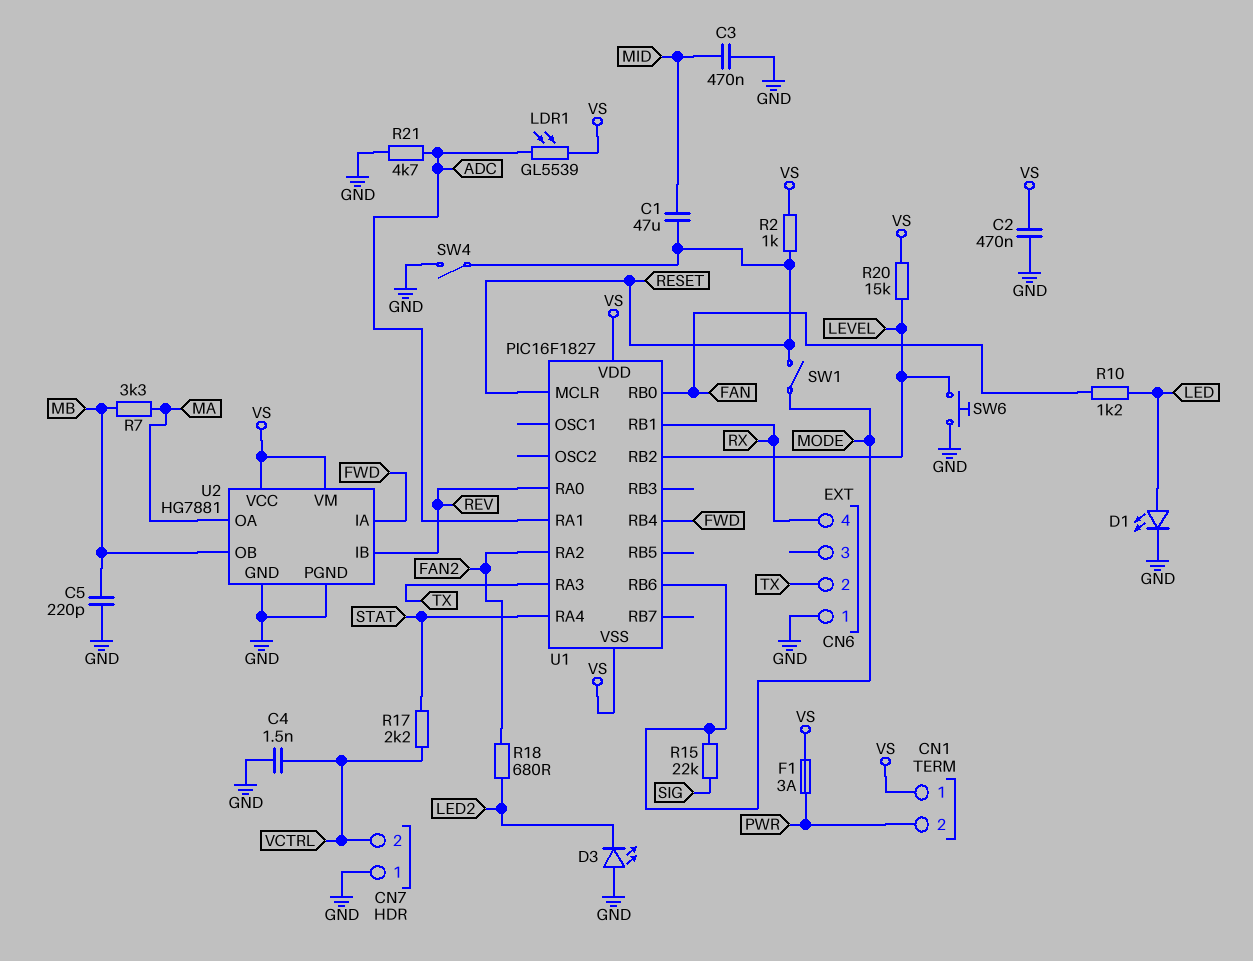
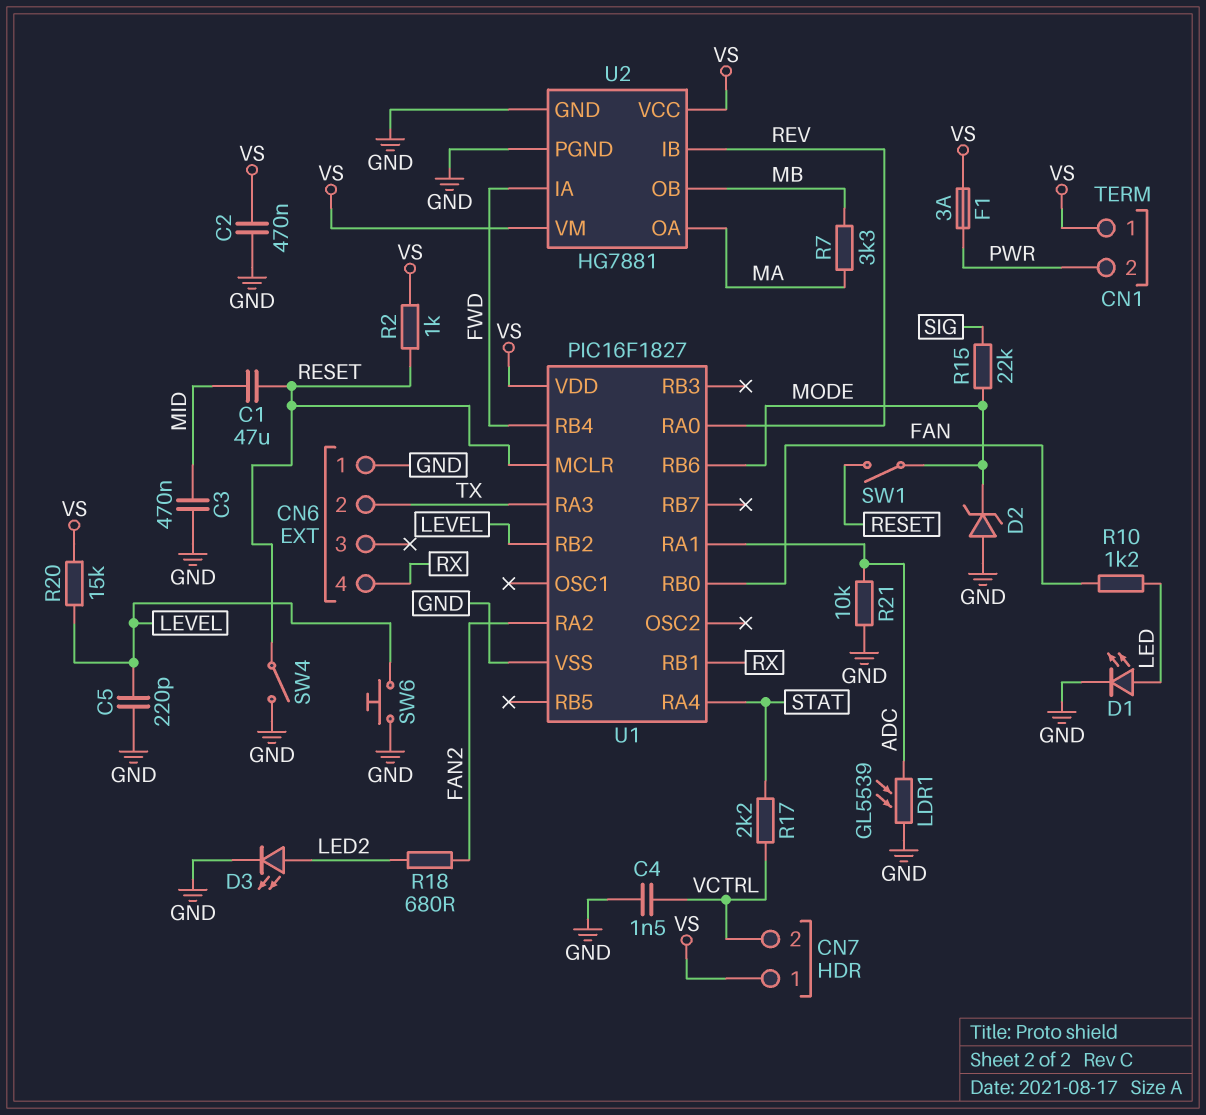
C5: 220pF (GND, MB) -> 220pF (GND, LEVEL)
CN7 pin 1: GND -> VS
D2: none -> zener (A GND, K MODE)
D3: LED (A GND, K LED2) -> LED (A LED2, K GND)
LDR1: GL5539 (ADC, VS) -> GL5539 (ADC, GND)
R21: 4.7k (ADC, GND) -> 10k (ADC, GND)
U1 pin VSS: VS -> GND

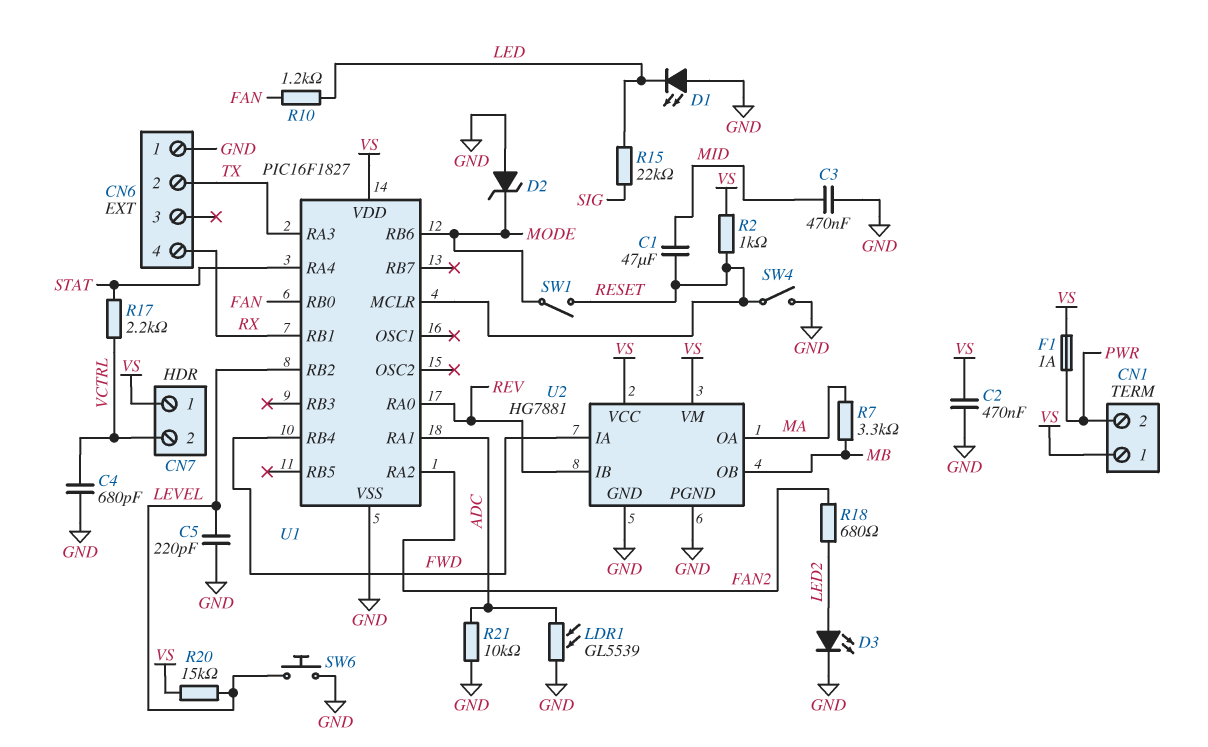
C4: 1.5nF (GND, VCTRL) -> 680pF (GND, VCTRL)
D1: LED (A LED, K GND) -> LED (A GND, K LED)
F1: 3A (PWR, VS) -> 1A (PWR, VS)
R15: 22k (MODE, SIG) -> 22k (LED, SIG)

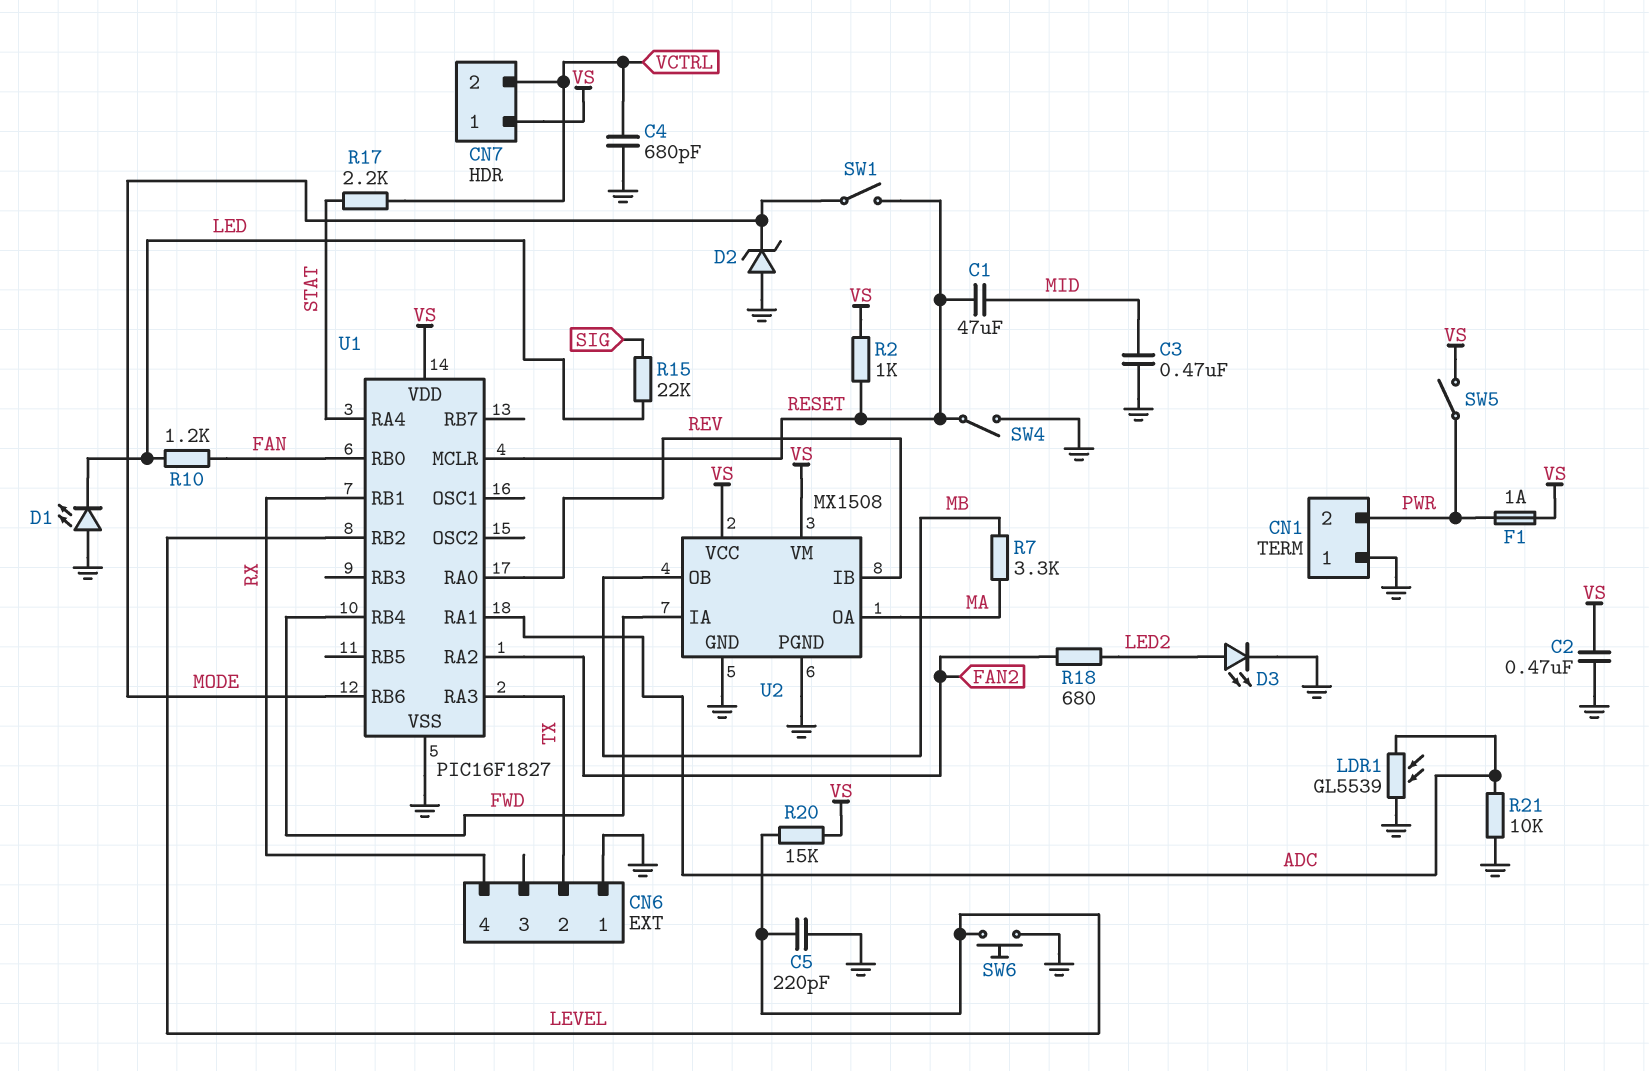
CN1 pin 1: VS -> GND
SW5: none -> switch (PWR, VS)
U2: HG7881 -> MX1508

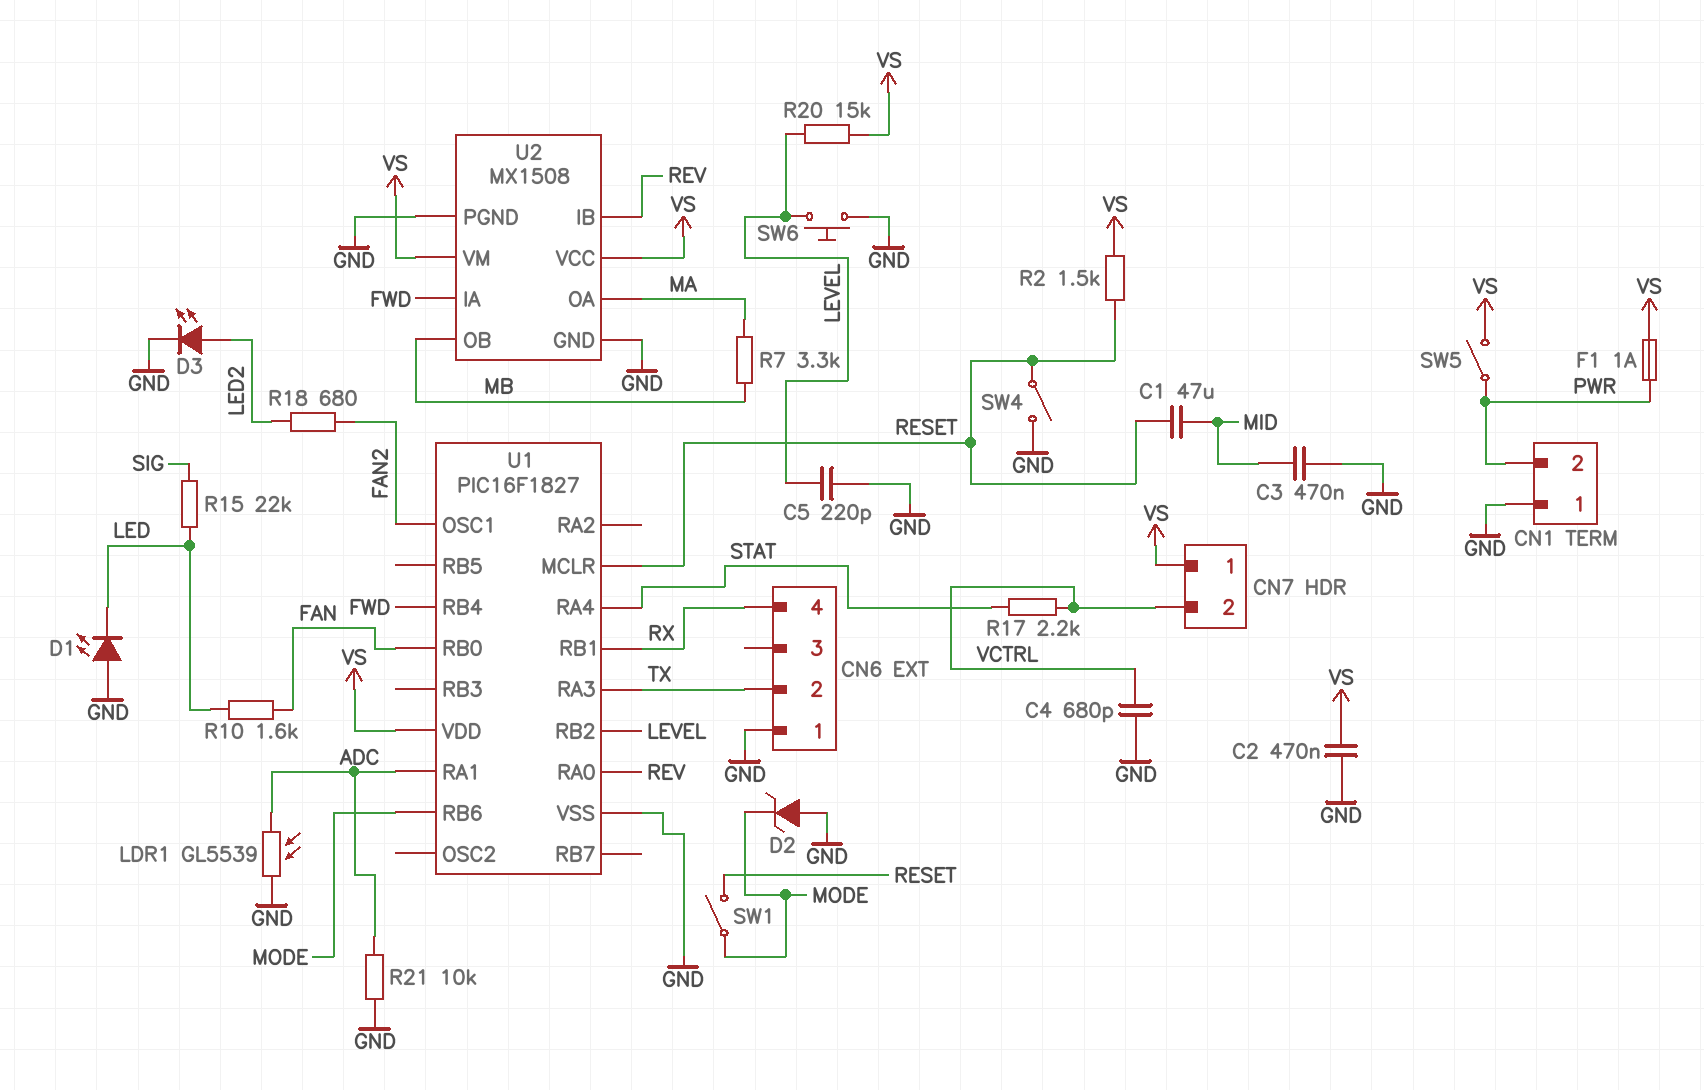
R2: 1k (RESET, VS) -> 1.5k (RESET, VS)
R10: 1.2k (FAN, LED) -> 1.6k (FAN, LED)
U1 pin OSC1: none -> FAN2
U1 pin RA2: FAN2 -> none

